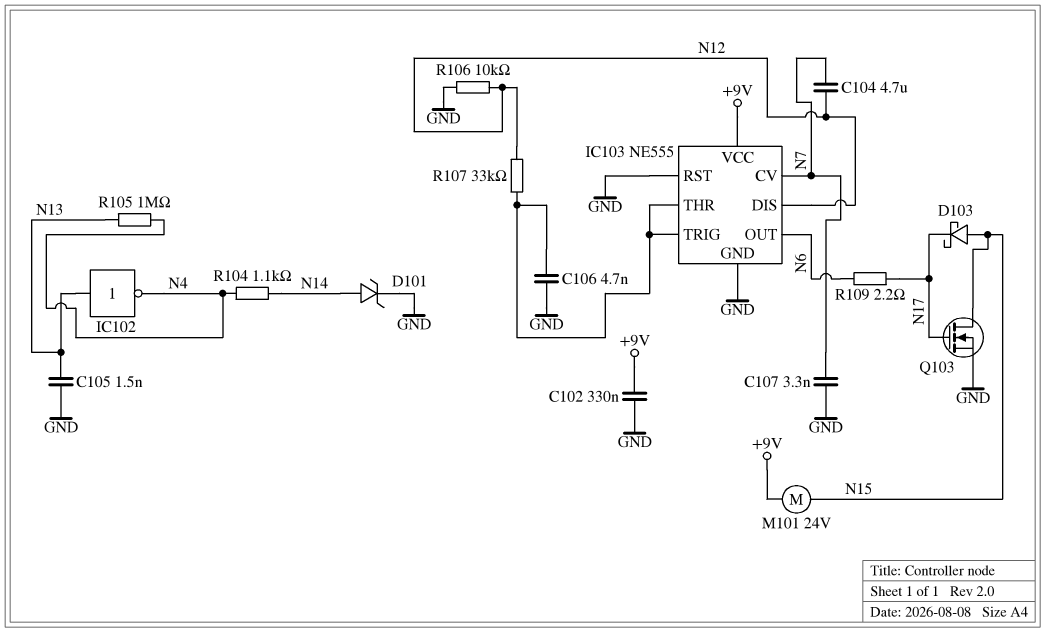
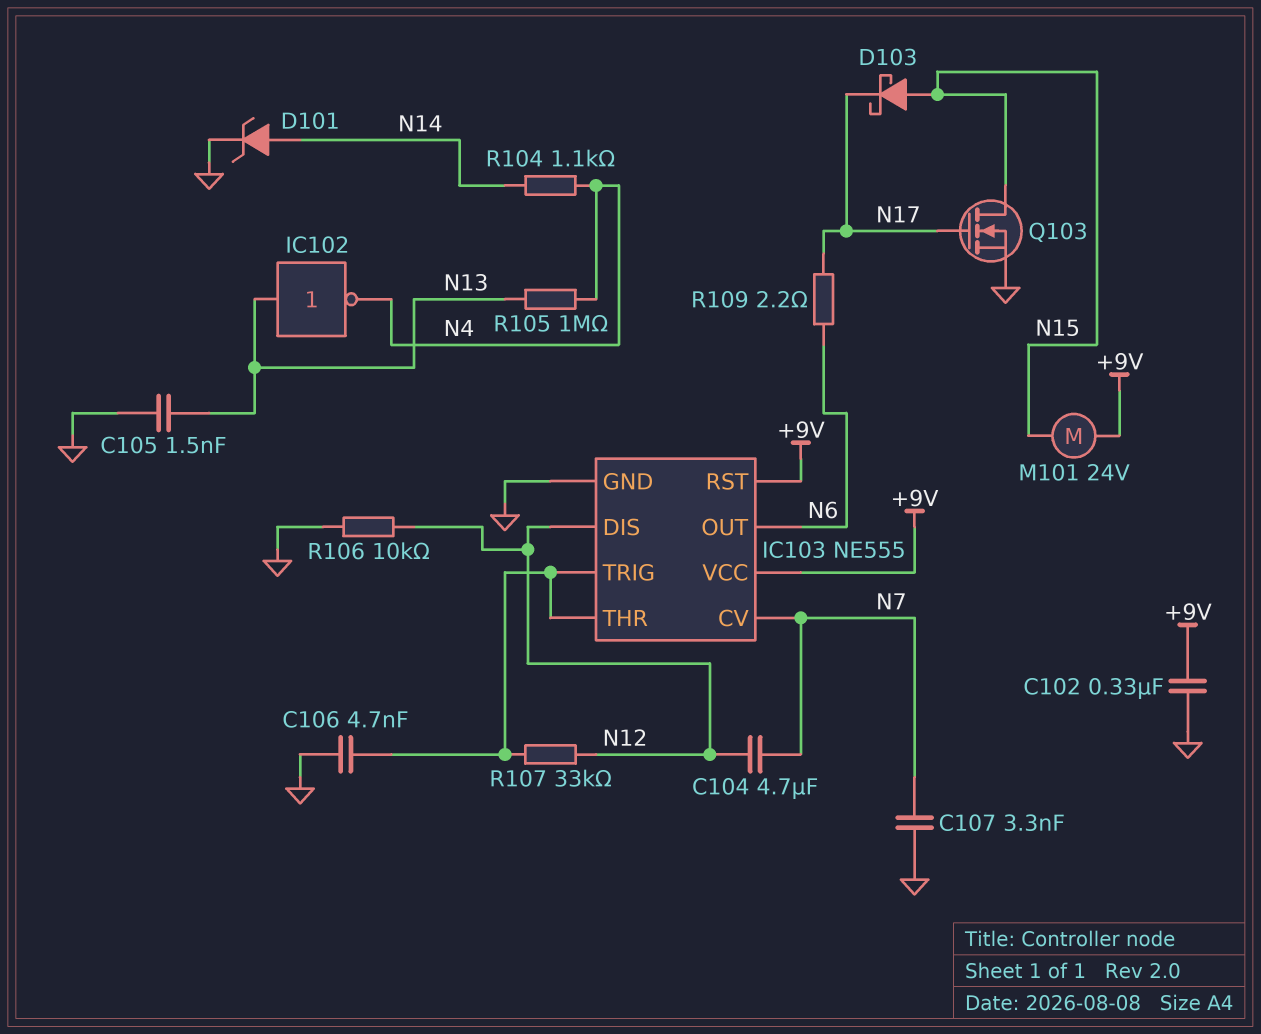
IC103 pin RST: GND -> +9V

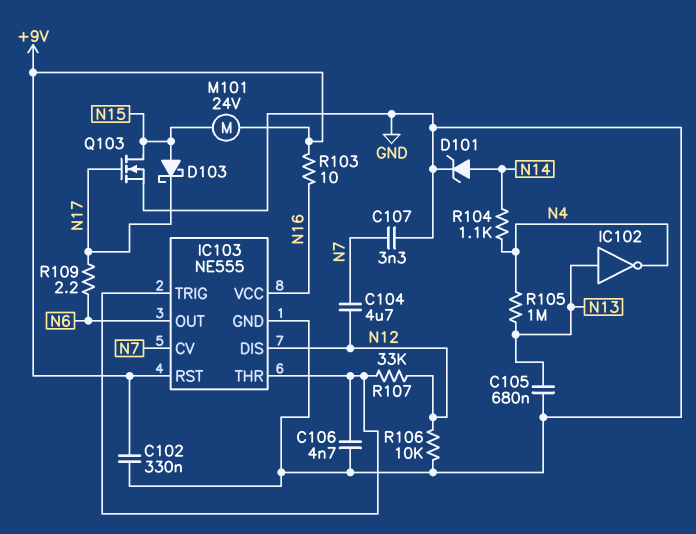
C105: 1.5nF (GND, N13) -> 680nF (GND, N13)
IC103 pin VCC: +9V -> N16
R103: none -> 10 (+9V, N16)

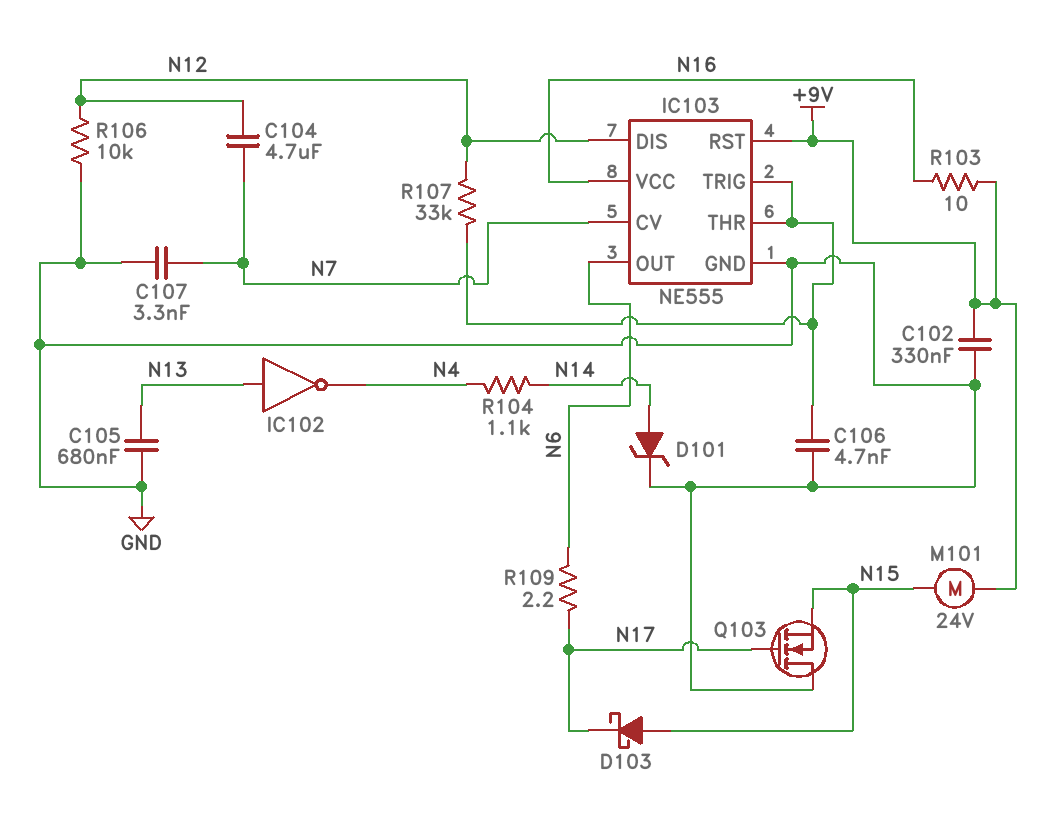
Q103: NMOS (G N17, D N15, S GND) -> NMOS (G N17, D GND, S N15)
R105: 1M (N4, N13) -> none

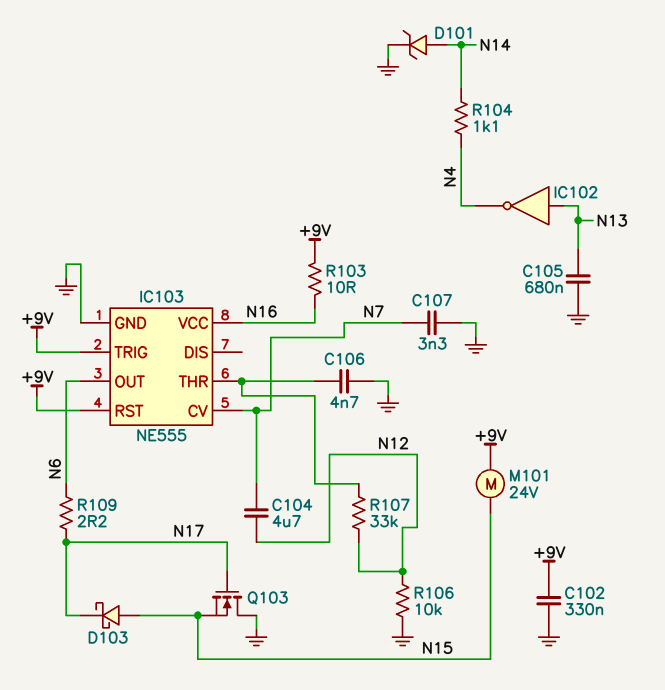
IC103 pin DIS: N12 -> none
IC103 pin TRIG: IC103/THR -> +9V

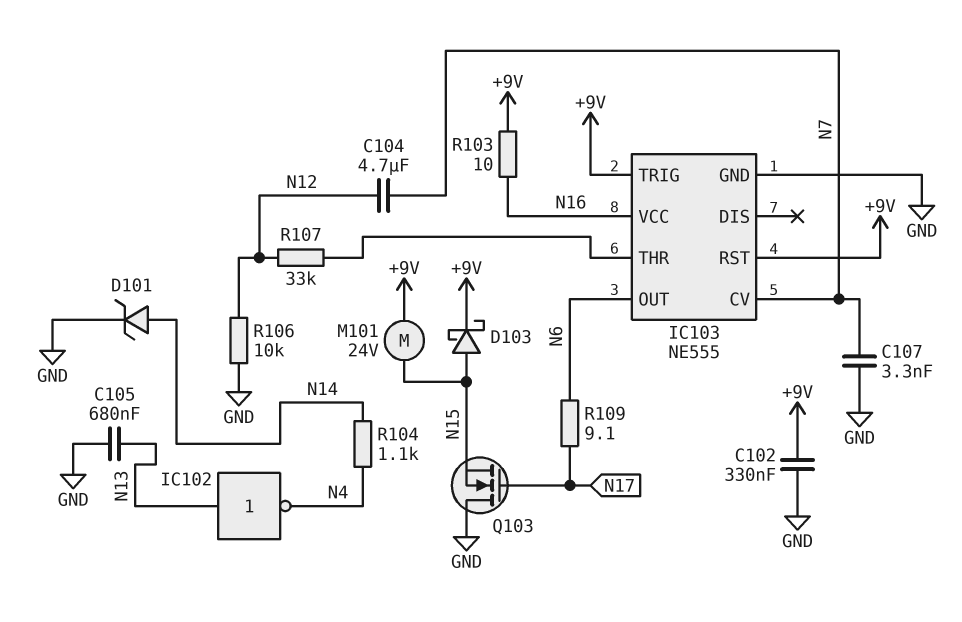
C106: 4.7nF (GND, IC103/THR) -> none
D103: schottky (A N15, K N17) -> schottky (A N15, K +9V)
R109: 2.2 (N6, N17) -> 9.1 (N6, N17)

